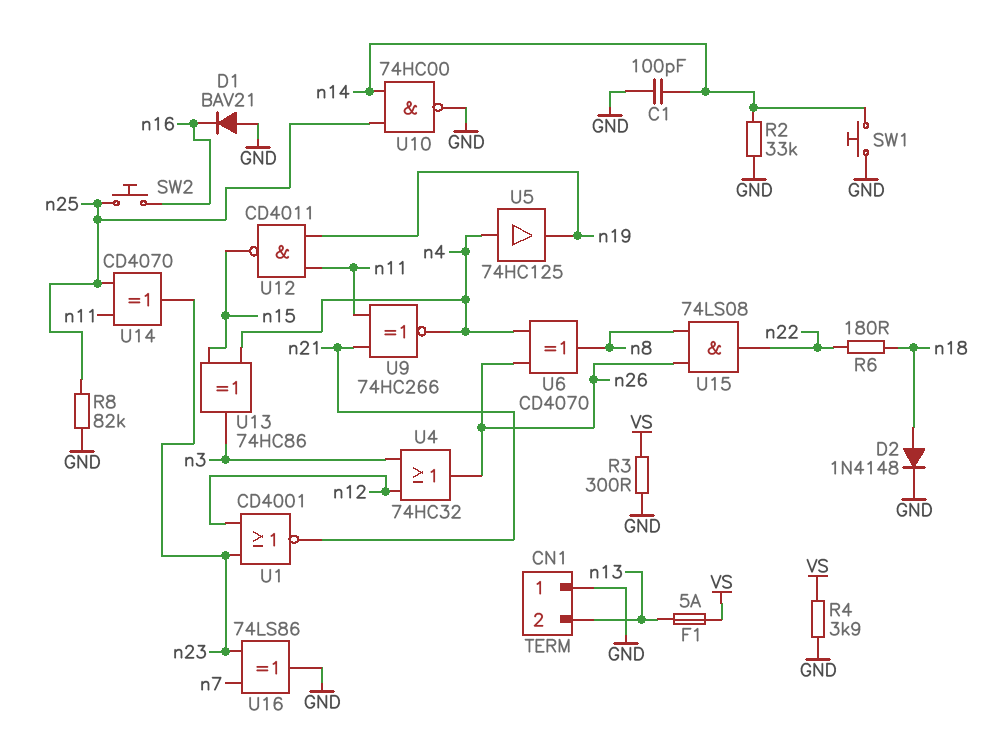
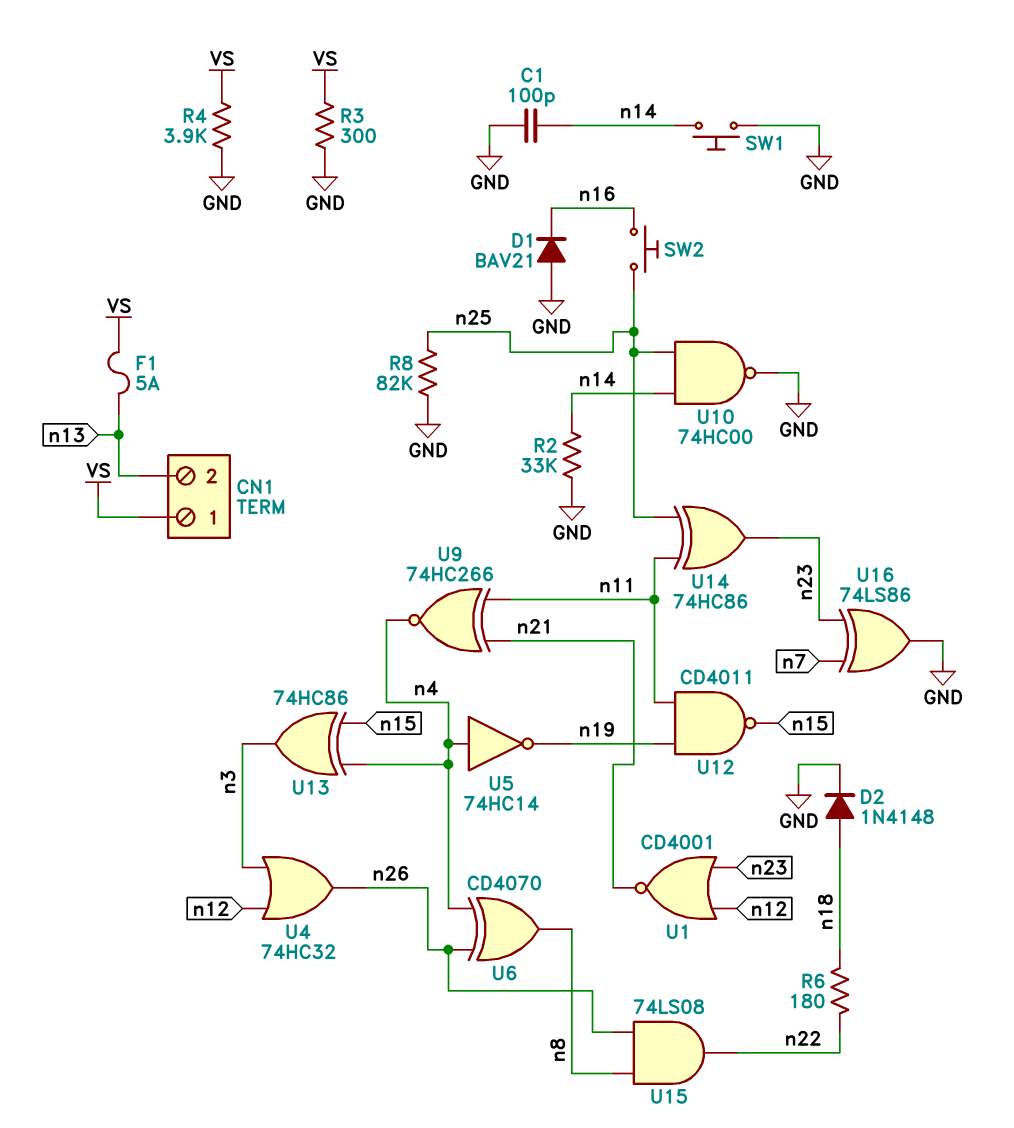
CN1 pin 1: GND -> VS
U5: buffer 74HC125 (in n4, out n19) -> NOT 74HC14 (in n4, out n19)
U14: XOR CD4070 (in n11, in n25, out n23) -> XOR 74HC86 (in n11, in n25, out n23)

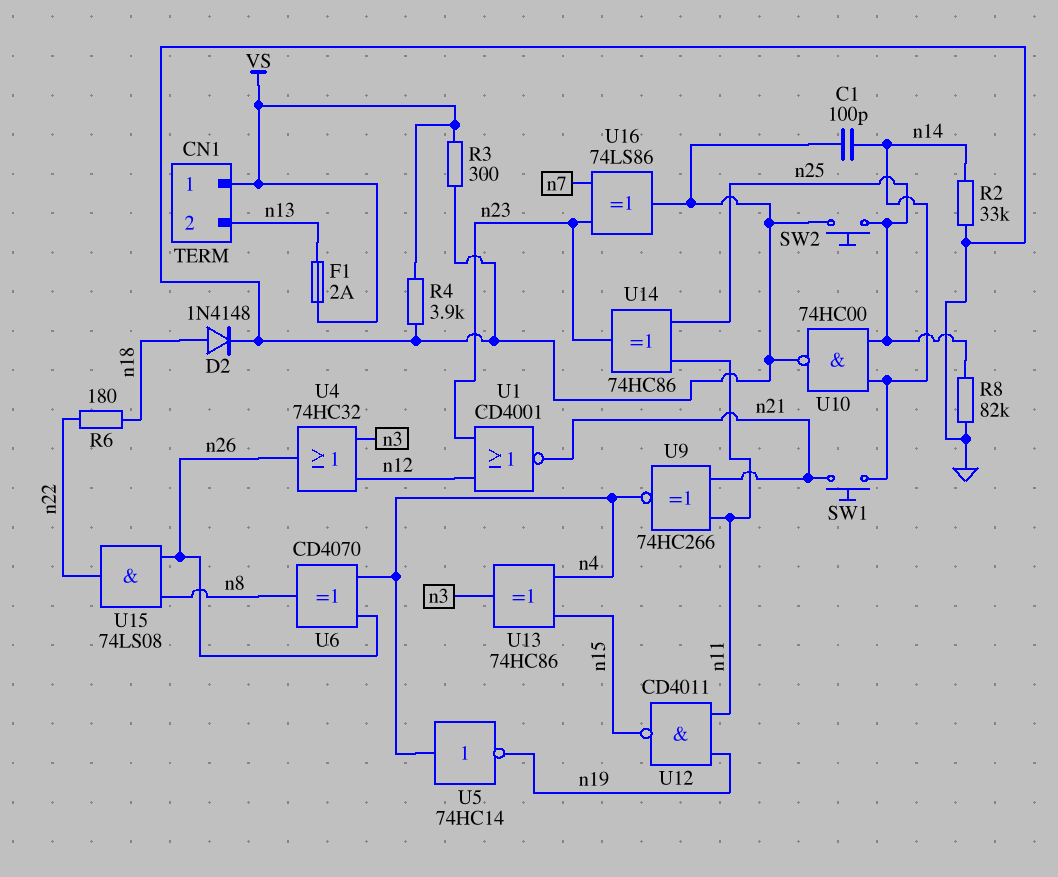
D1: diode BAV21 (A GND, K n16) -> none
F1: 5A (VS, n13) -> 2A (VS, n13)
SW1: button (GND, n14) -> button (n14, n21)
SW2: button (n16, n25) -> button (GND, n25)

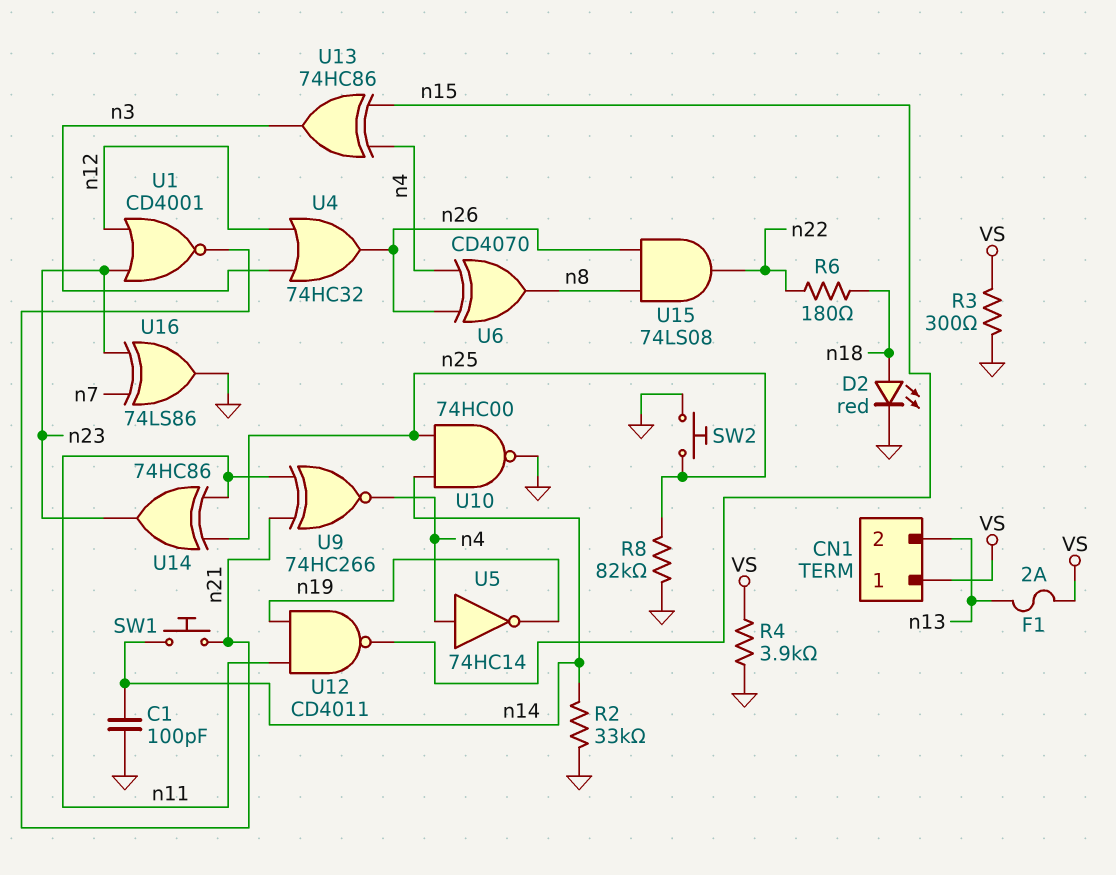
D2: diode 1N4148 (A n18, K GND) -> LED red (A n18, K GND)

